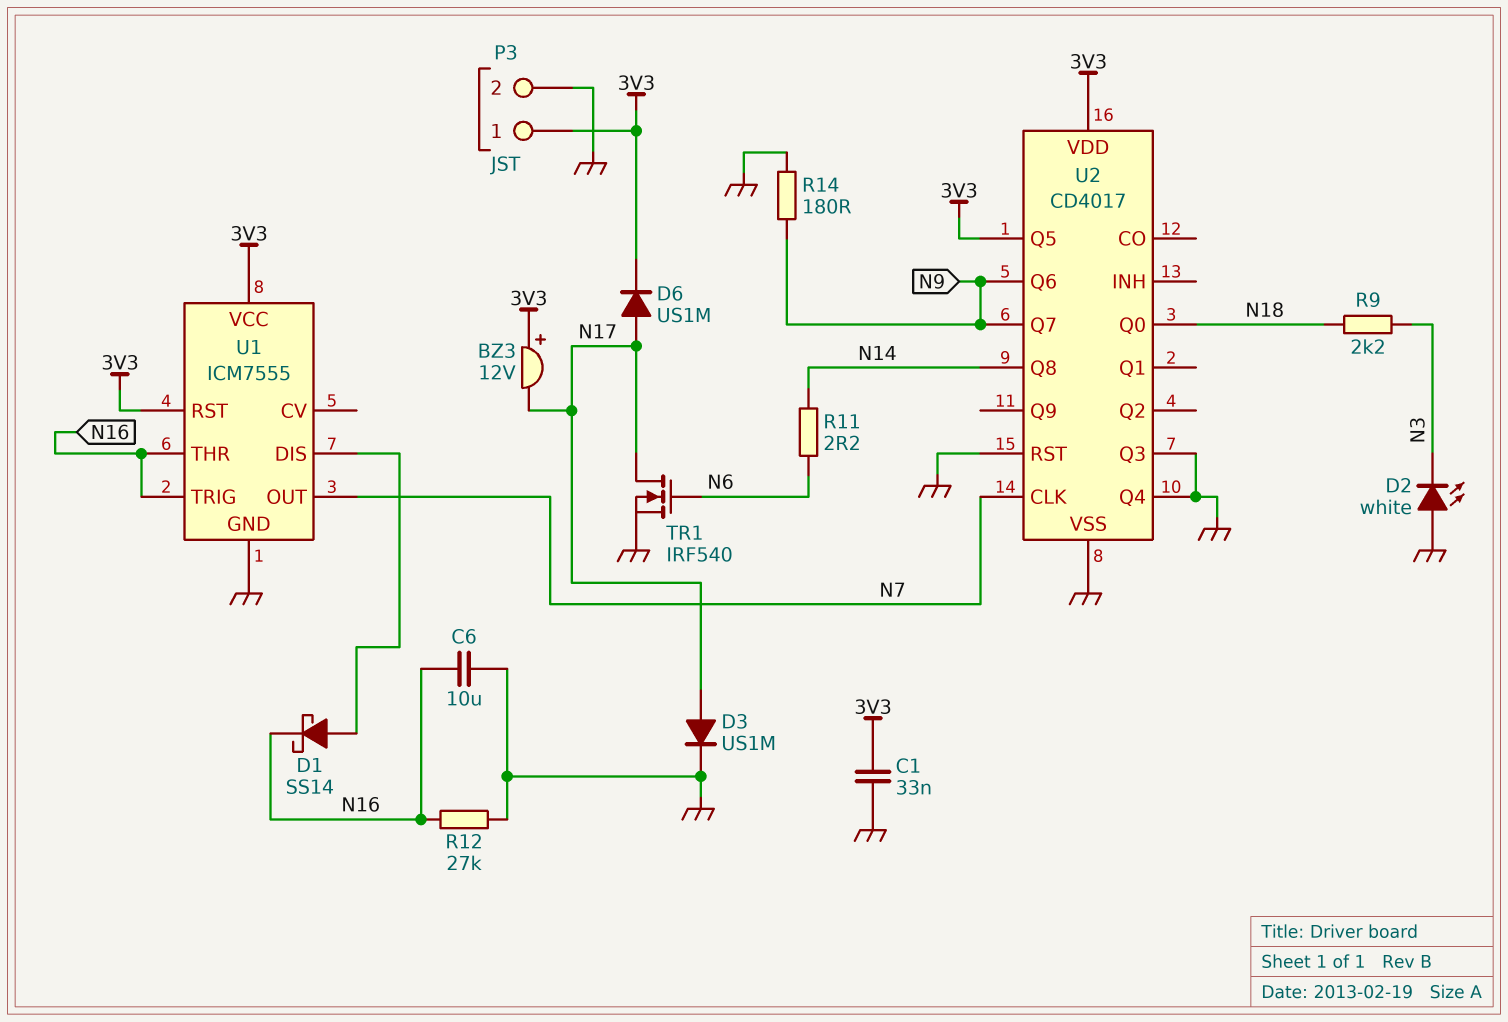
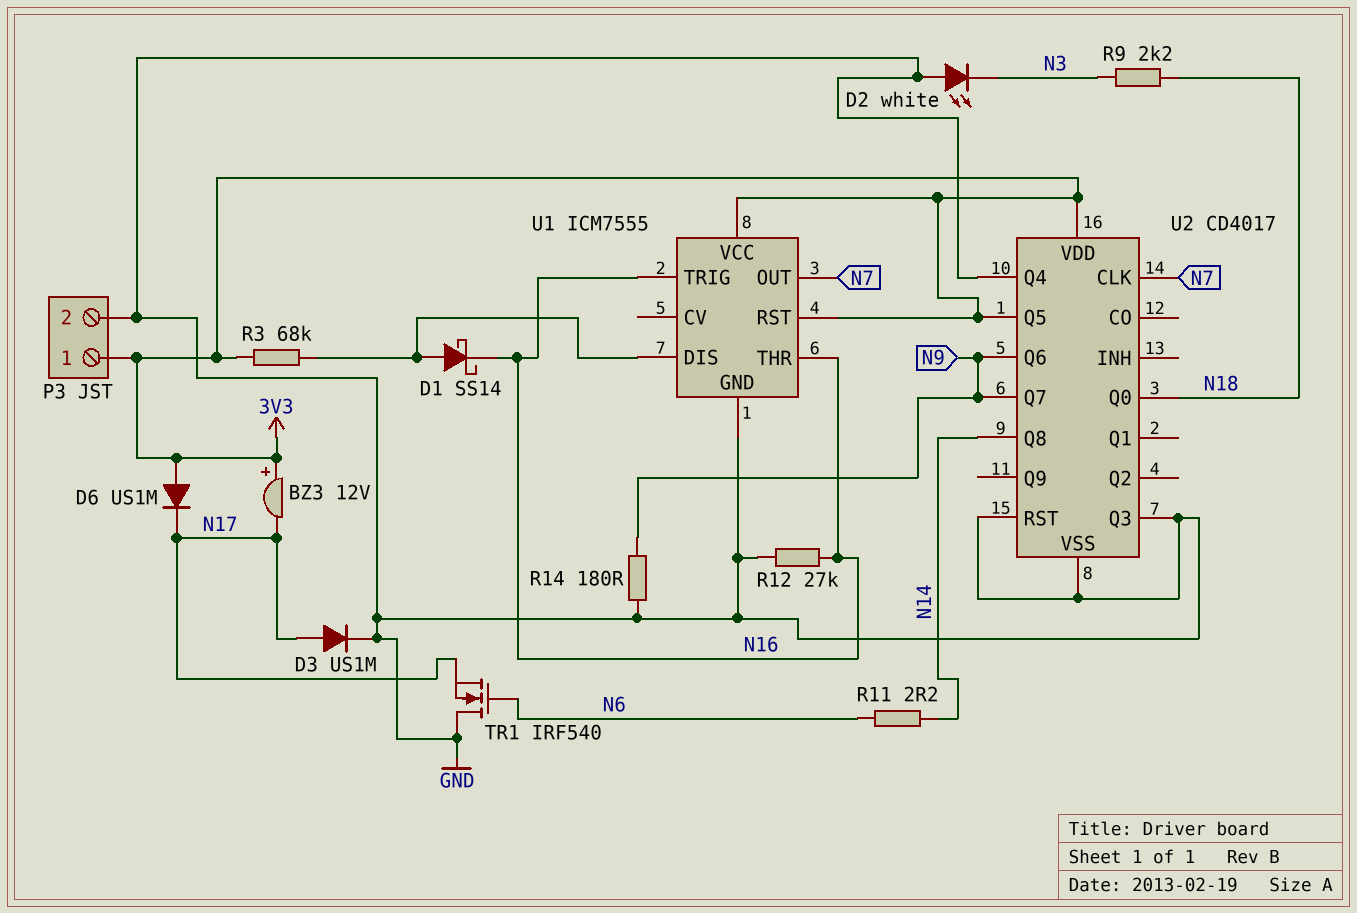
C1: 33nF (3V3, GND) -> none
C6: 10uF (GND, N16) -> none
D6: diode US1M (A N17, K 3V3) -> diode US1M (A 3V3, K N17)
R3: none -> 68k (3V3, U1/DIS)
TR1: NMOS IRF540 (G N6, D N17, S GND) -> NMOS IRF540 (G N6, D GND, S N17)

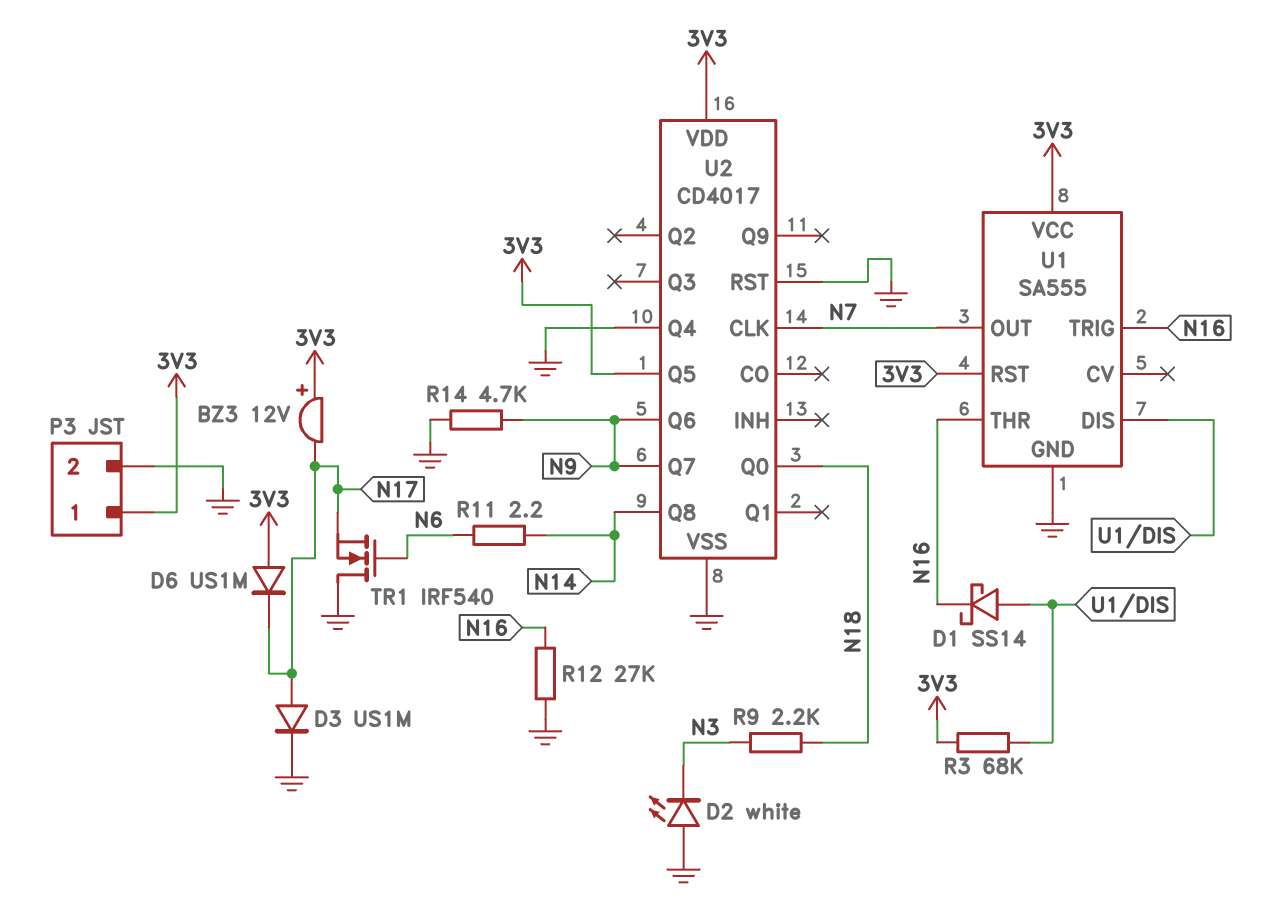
R14: 180 (GND, N9) -> 4.7k (GND, N9)
U1: ICM7555 -> SA555
U2 pin Q3: GND -> none

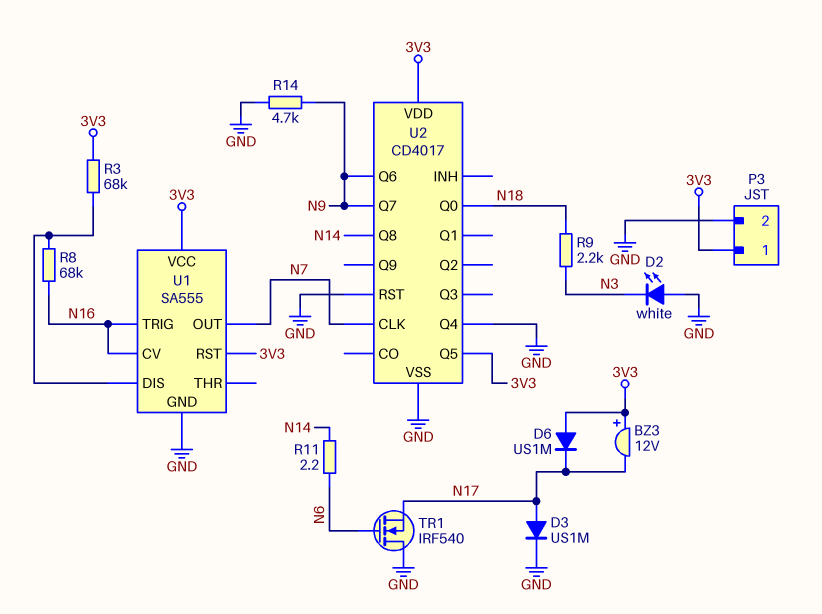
D1: schottky SS14 (A U1/DIS, K N16) -> none
R8: none -> 68k (N16, U1/DIS)
R12: 27k (GND, N16) -> none
U1 pin CV: none -> N16
U1 pin THR: N16 -> none

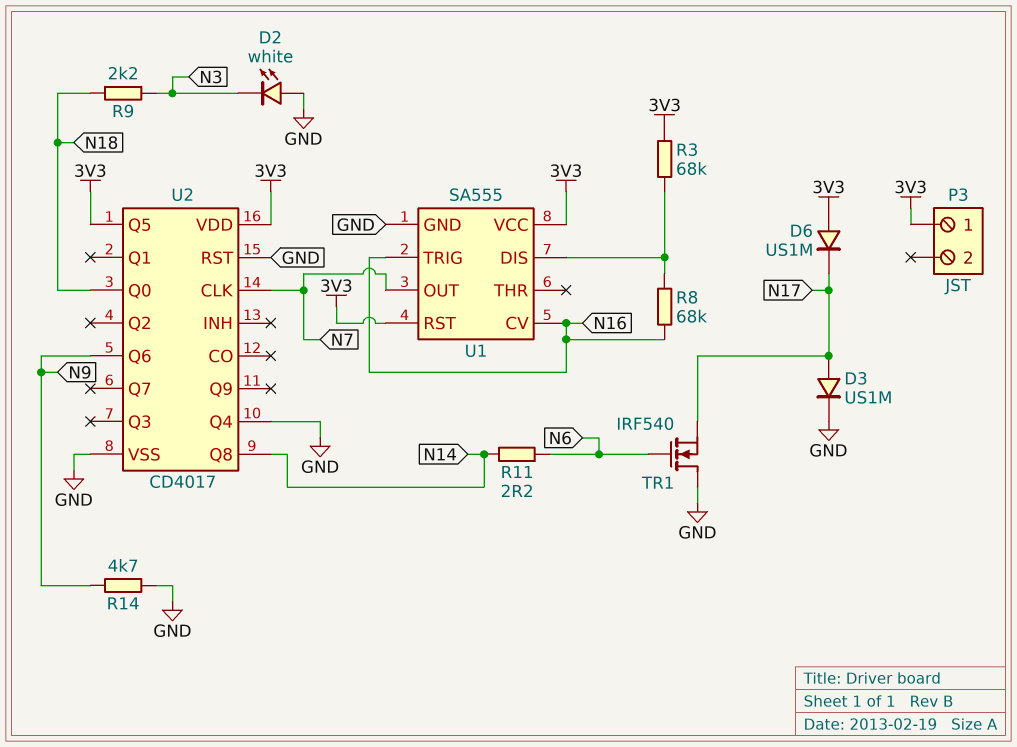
BZ3: buzzer 12V (plus 3V3, minus N17) -> none
P3 pin 2: GND -> none
U2 pin Q7: N9 -> none

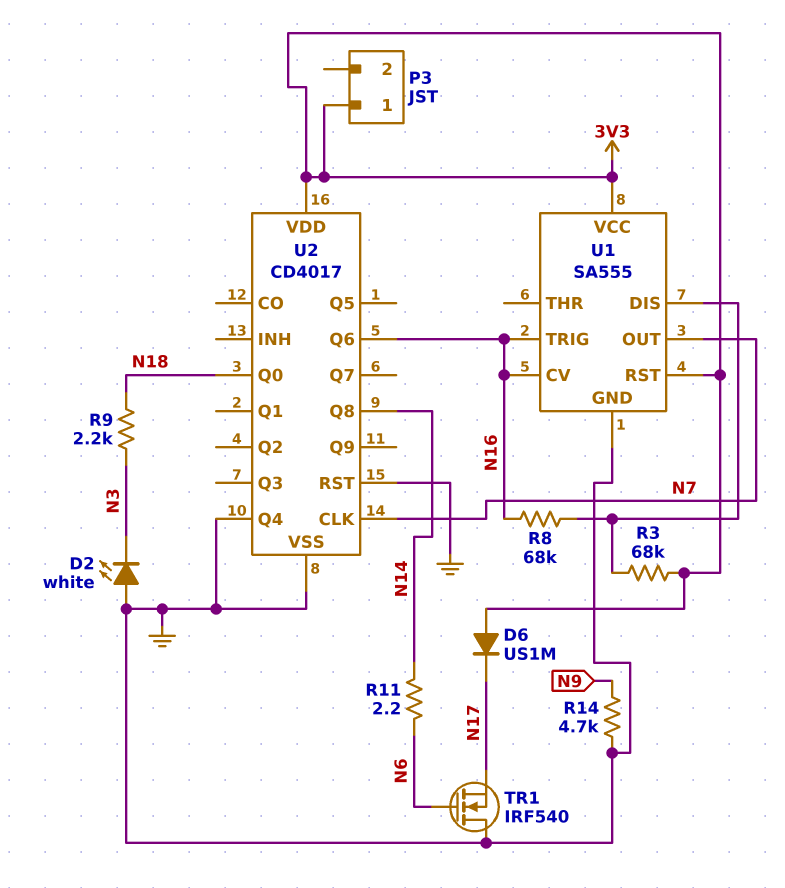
D3: diode US1M (A N17, K GND) -> none
U2 pin Q5: 3V3 -> none
U2 pin Q6: N9 -> N16

